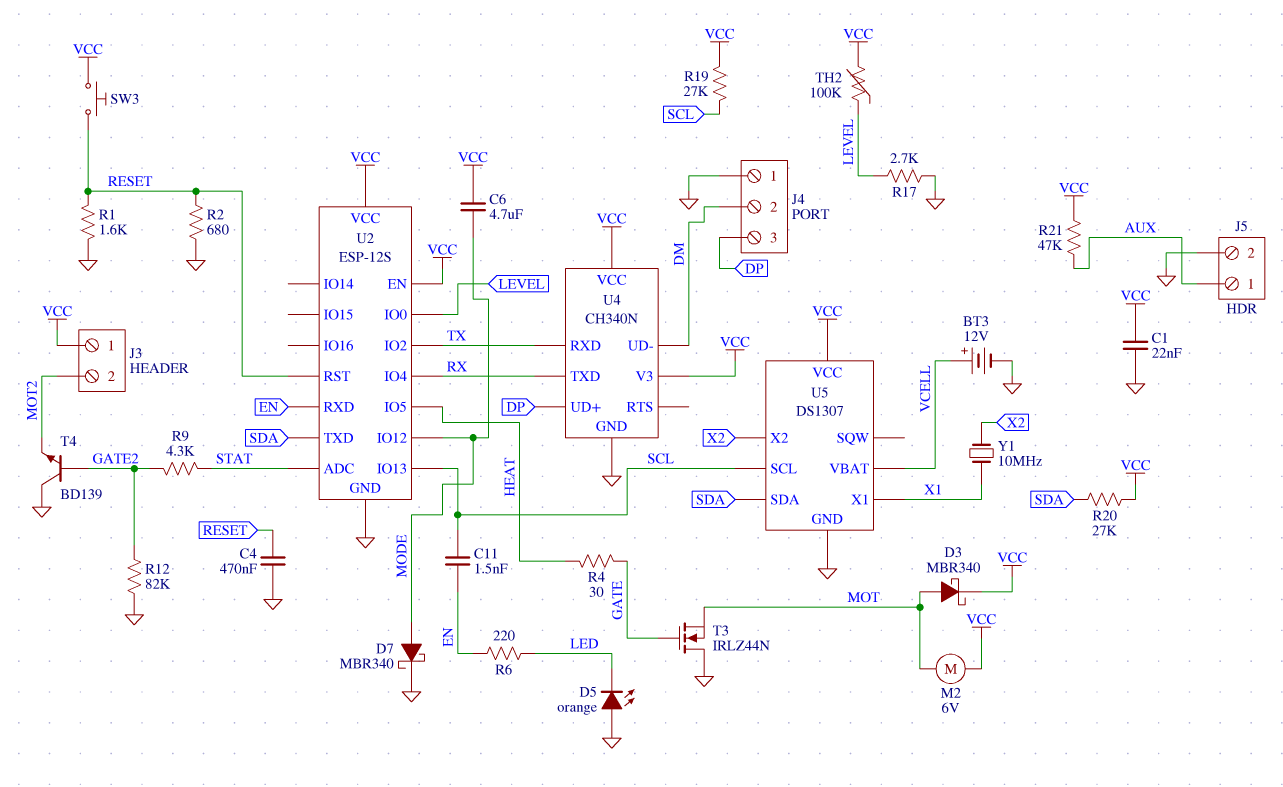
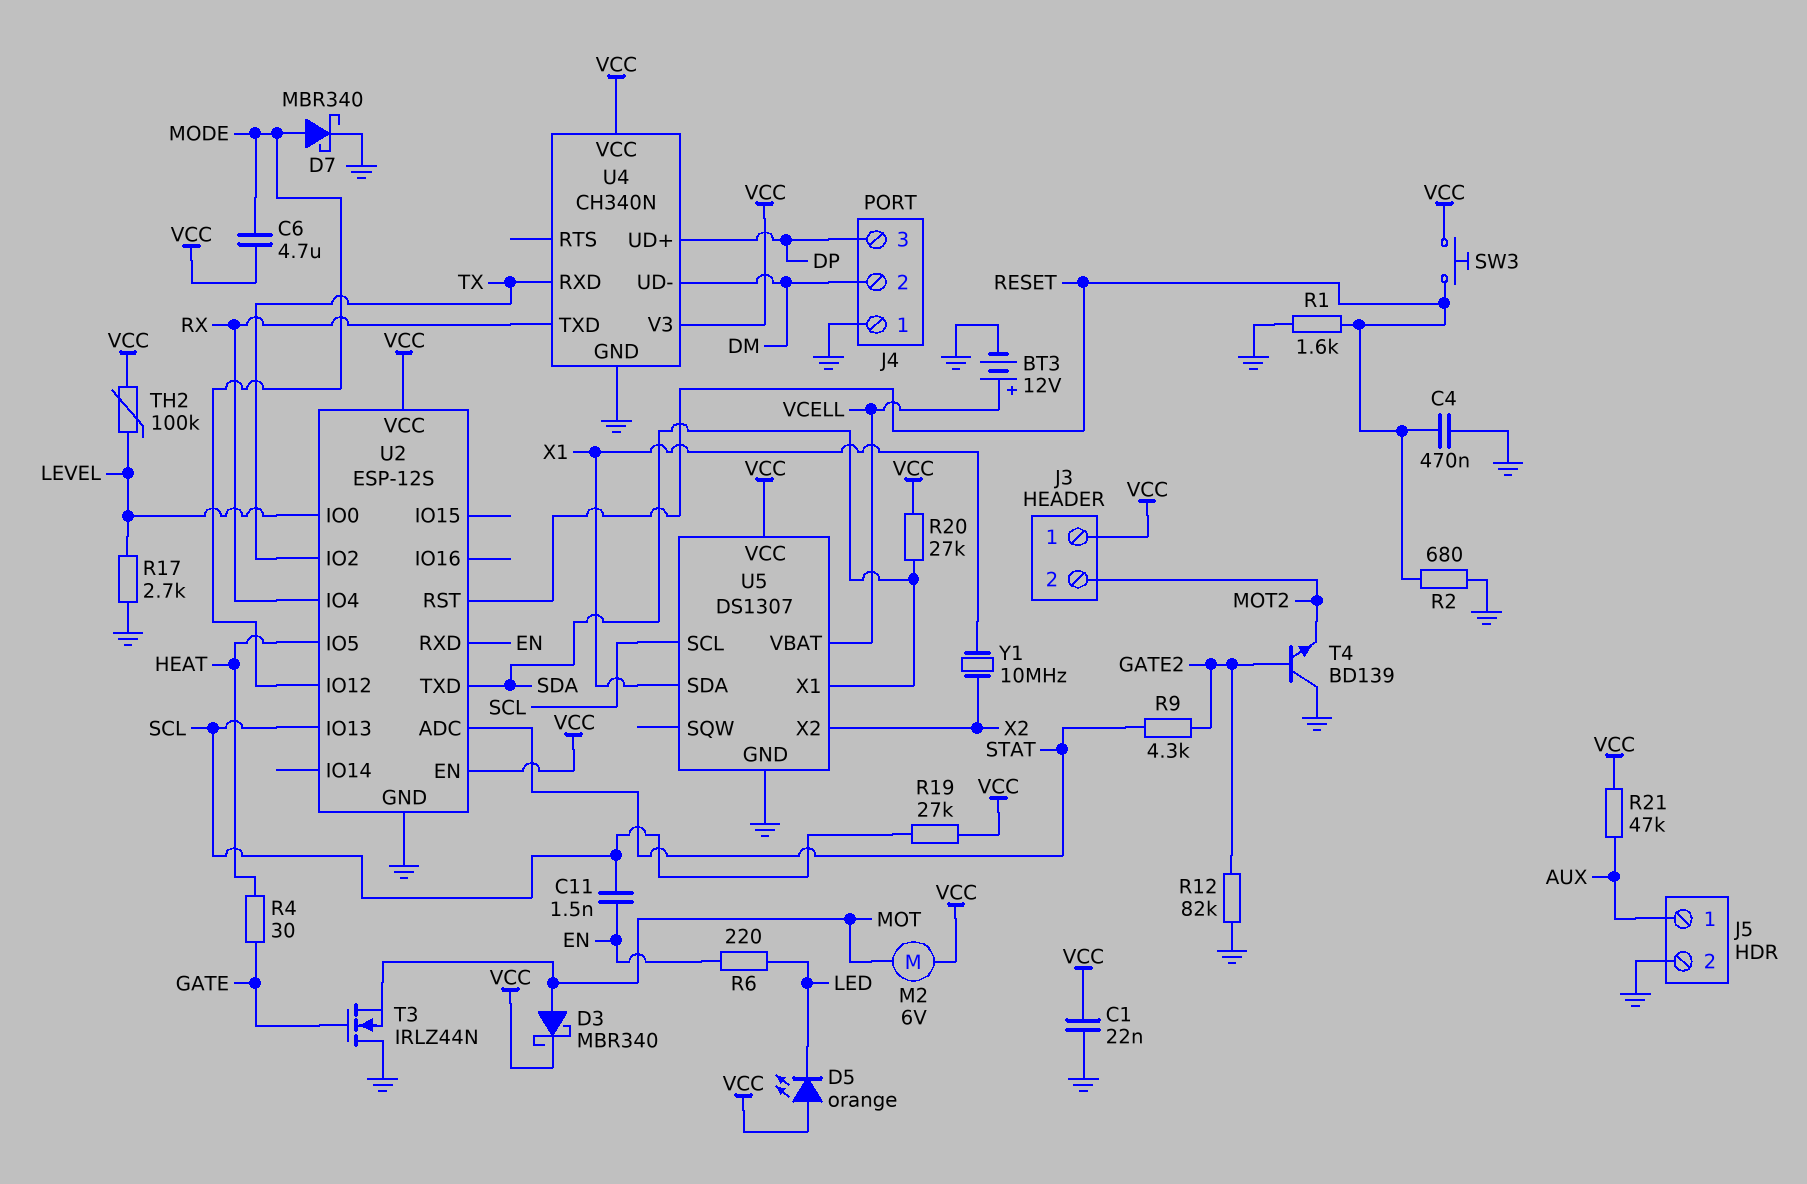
D5: LED orange (A GND, K LED) -> LED orange (A VCC, K LED)
U5 pin SDA: SDA -> X1
U5 pin X1: X1 -> SDA

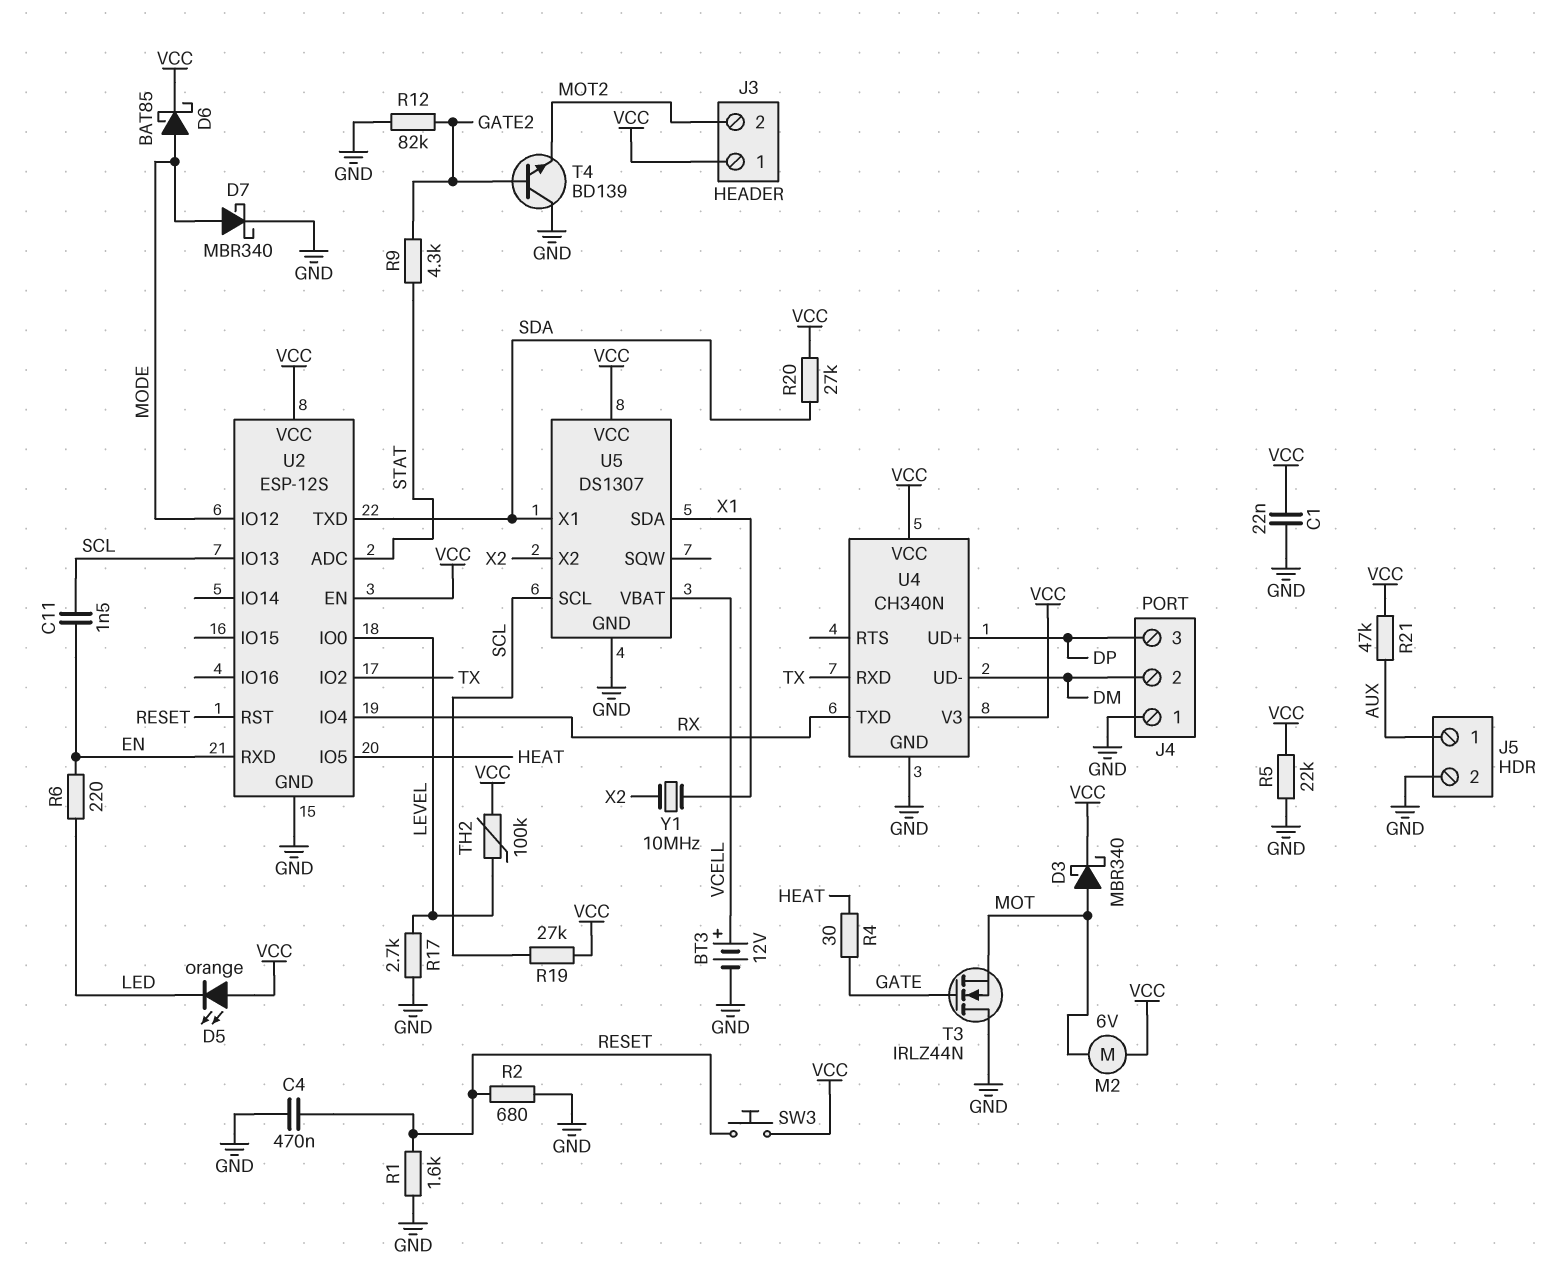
C6: 4.7uF (MODE, VCC) -> none
D6: none -> schottky BAT85 (A MODE, K VCC)
R5: none -> 22k (GND, VCC)

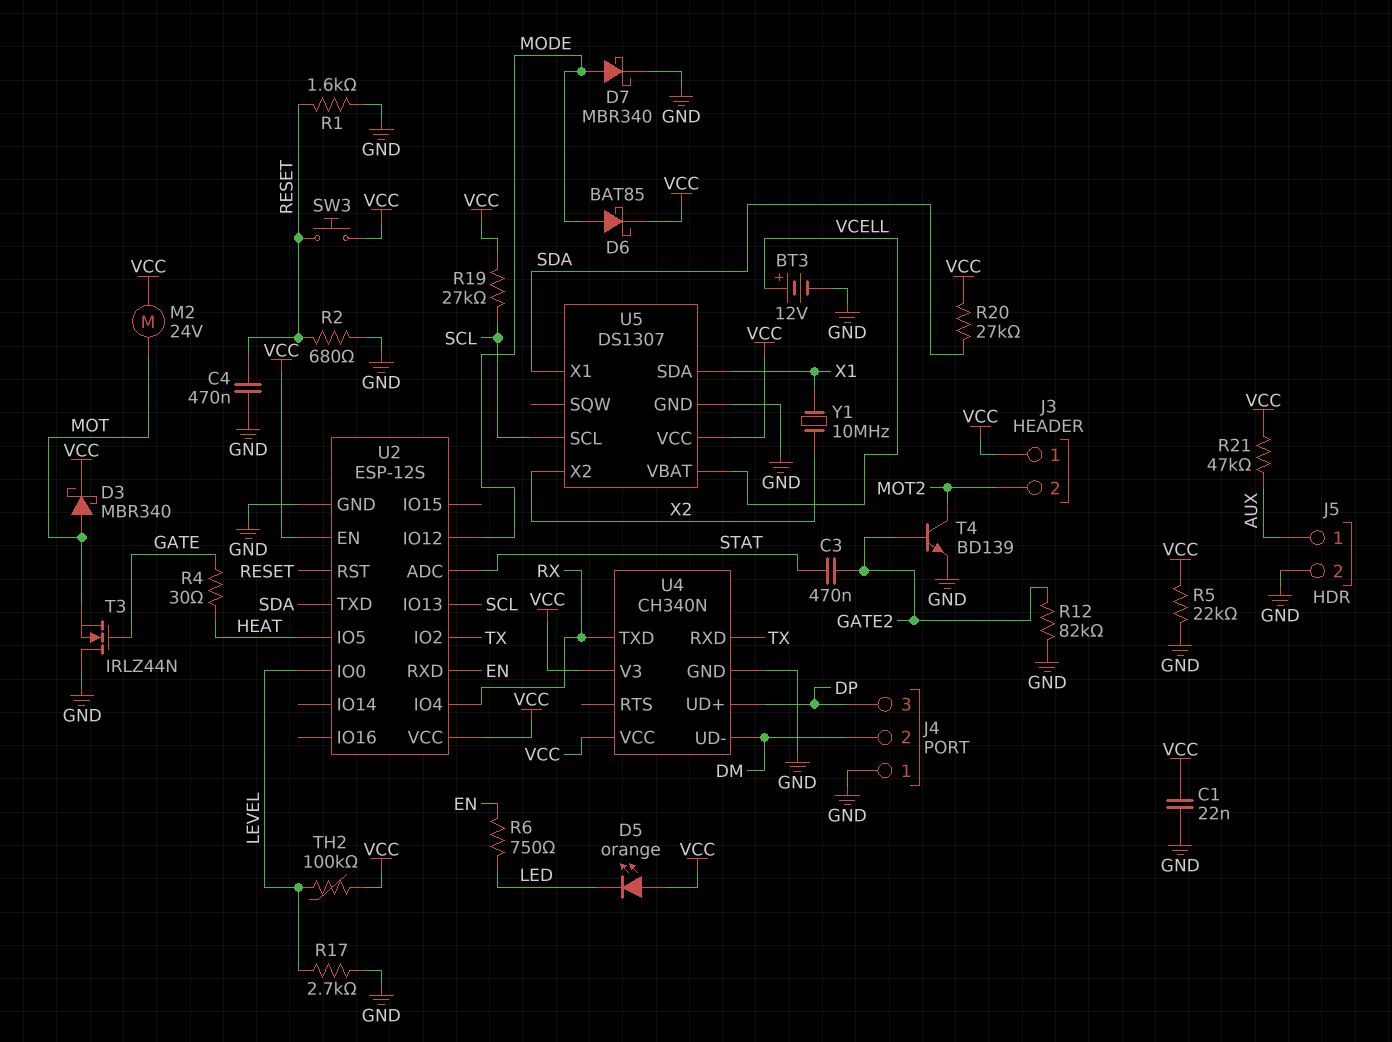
C3: none -> 470nF (GATE2, STAT)
C11: 1.5nF (EN, SCL) -> none
M2: motor 6V (MOT, VCC) -> motor 24V (MOT, VCC)
R6: 220 (EN, LED) -> 750 (EN, LED)
R9: 4.3k (GATE2, STAT) -> none
T4: NPN BD139 (B GATE2, C GND, E MOT2) -> NPN BD139 (B GATE2, C MOT2, E GND)

